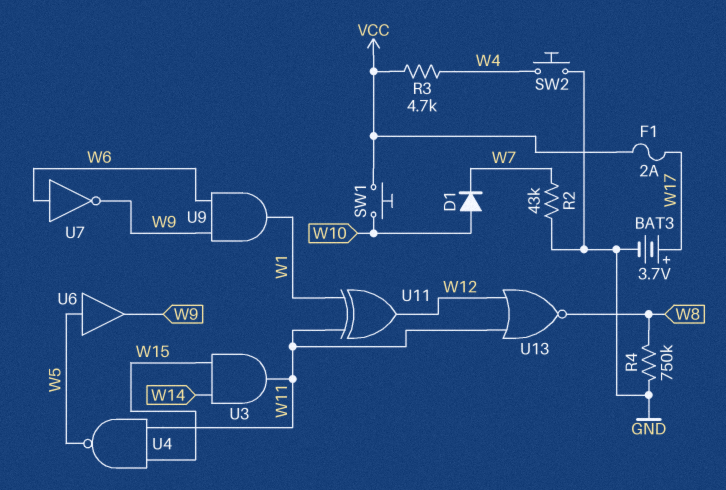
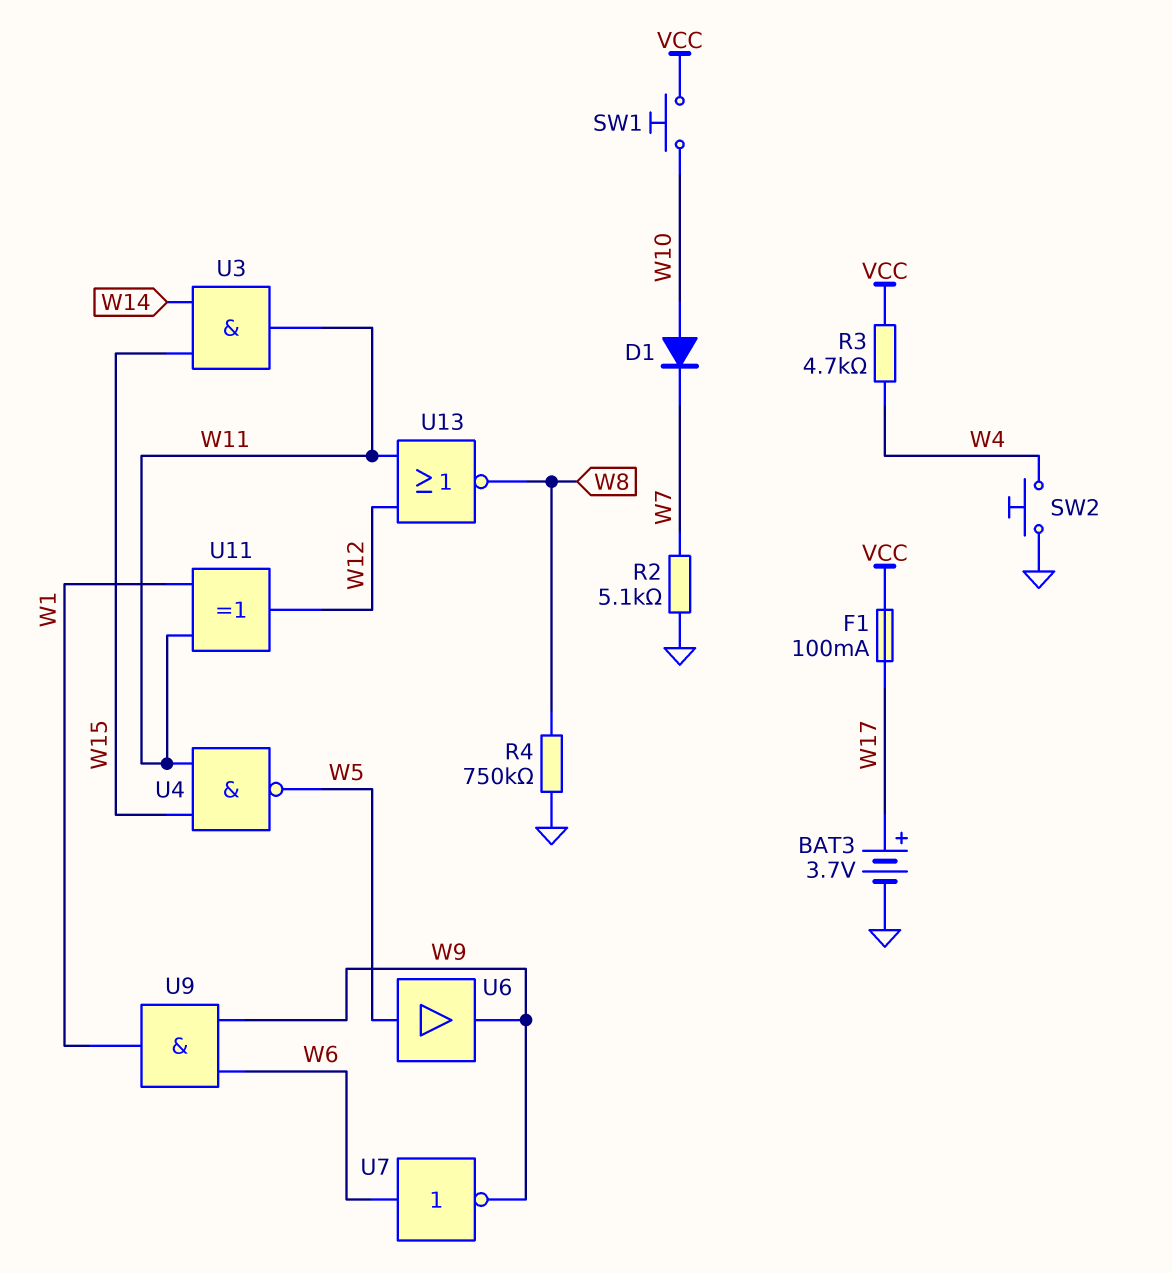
F1: 2A (VCC, W17) -> 100mA (VCC, W17)
R2: 43k (GND, W7) -> 5.1k (GND, W7)

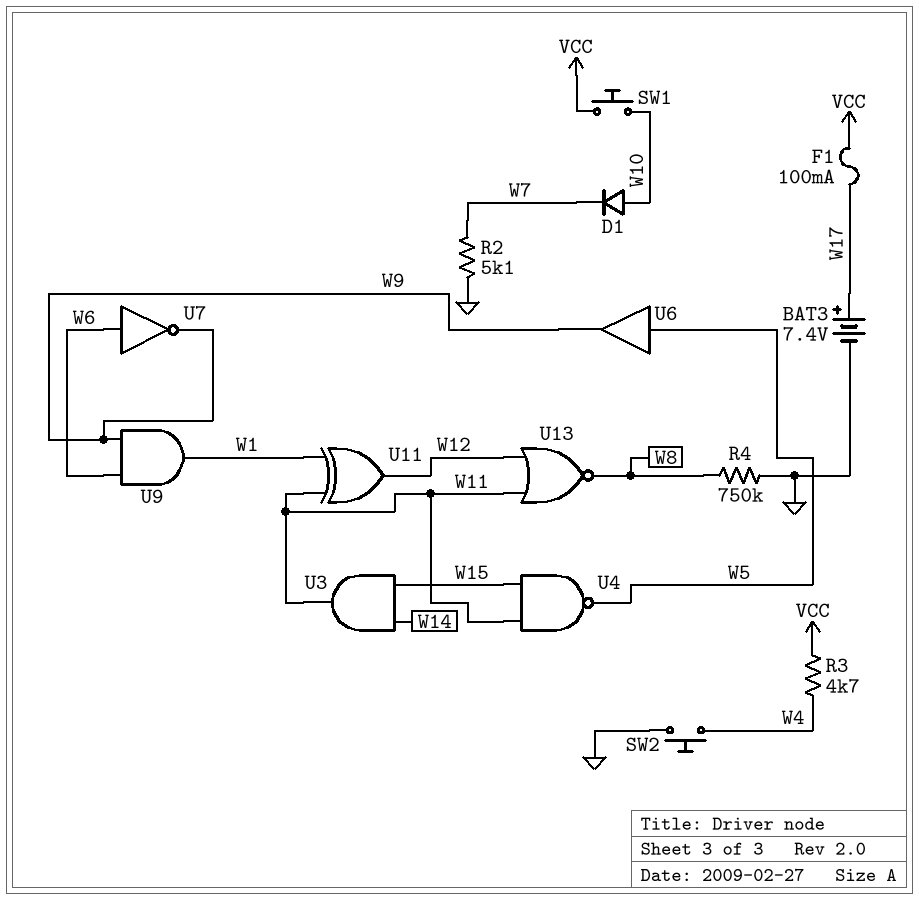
BAT3: 3.7V (plus W17, minus GND) -> 7.4V (plus W17, minus GND)

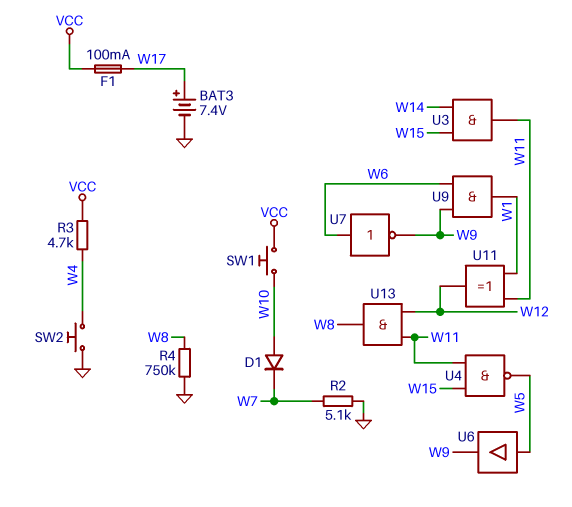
U13: NOR (in W11, in W12, out W8) -> AND (in W11, in W12, out W8)

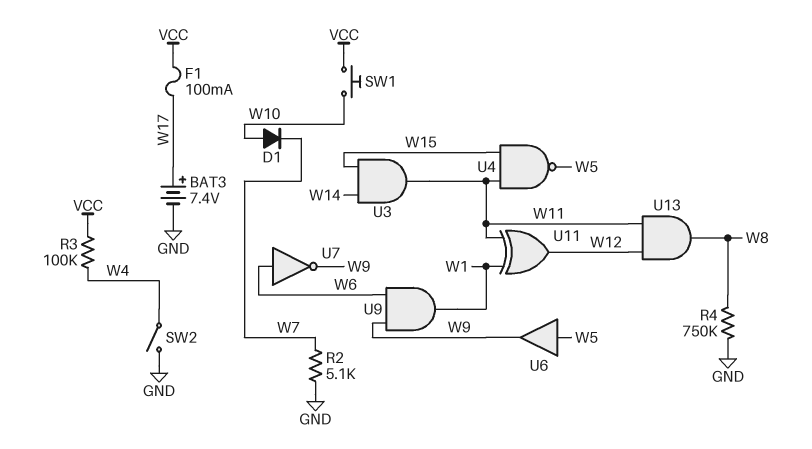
R3: 4.7k (VCC, W4) -> 100k (VCC, W4)
SW2: button (GND, W4) -> switch (GND, W4)

